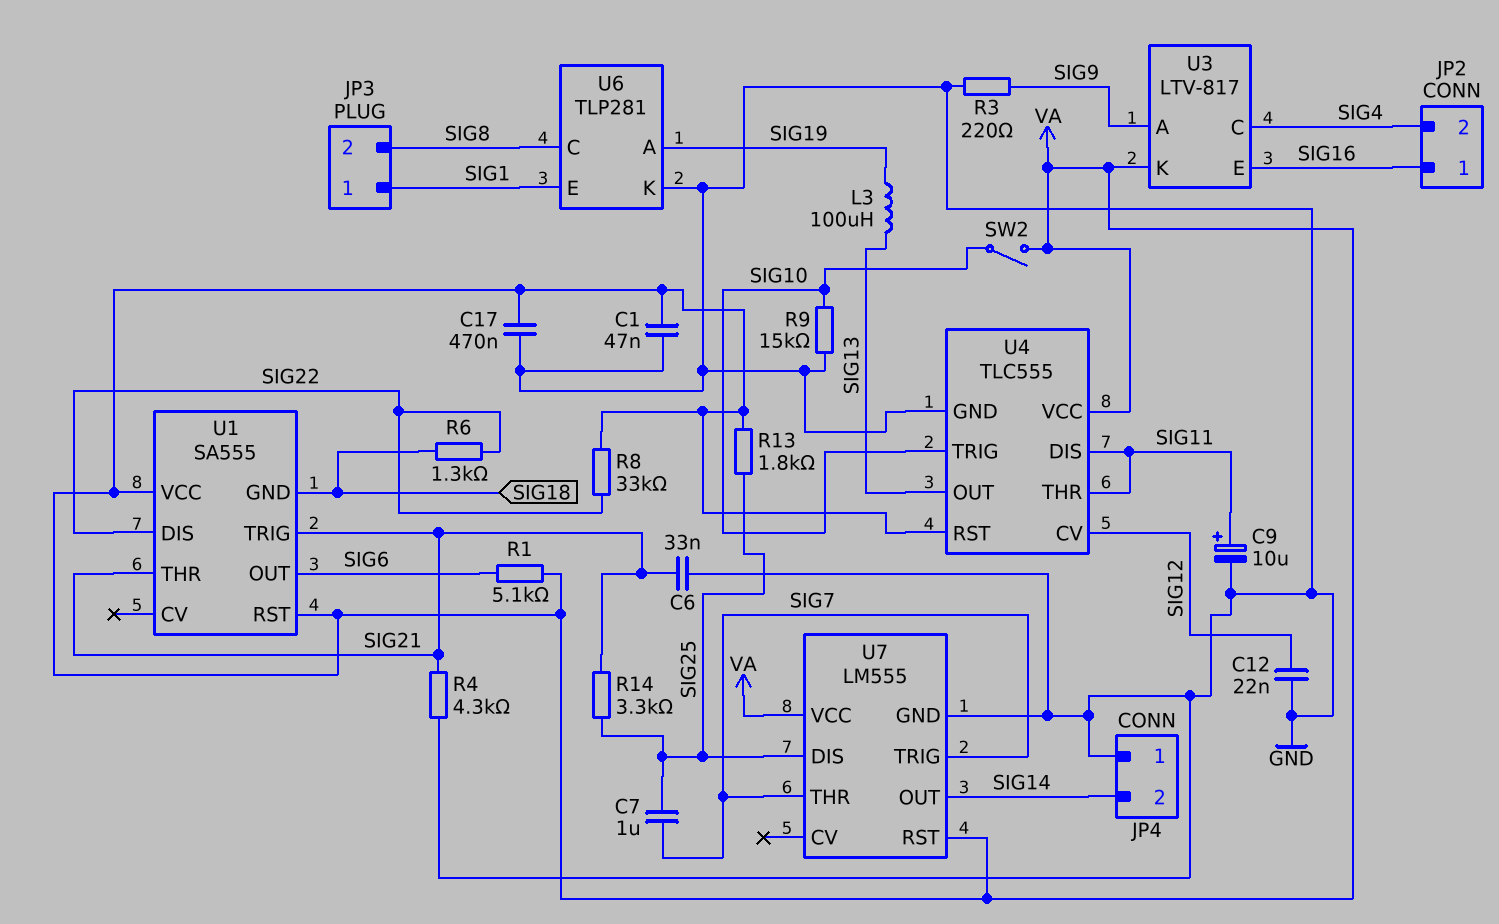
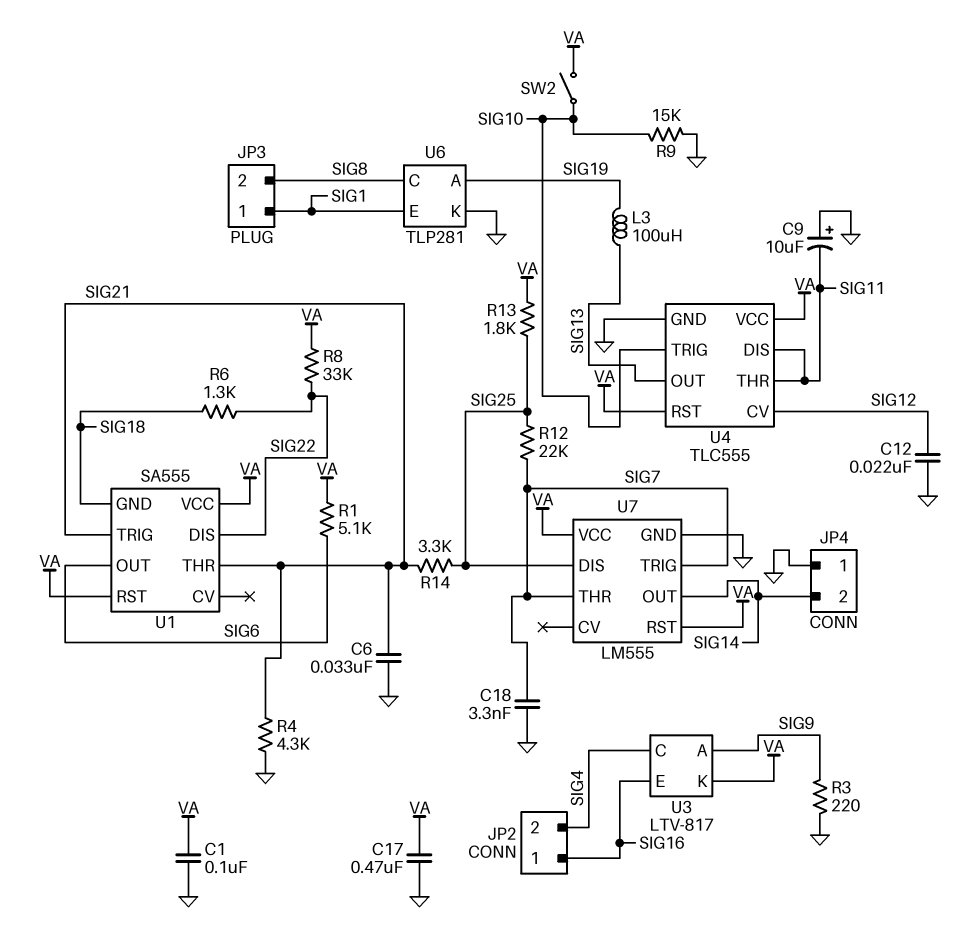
C1: 47nF (GND, VA) -> 100nF (GND, VA)
C7: 1uF (SIG7, SIG25) -> none
C9: 10uF (plus SIG11, minus GND) -> 10uF (plus GND, minus SIG11)
C18: none -> 3.3nF (GND, SIG7)
R12: none -> 22k (SIG7, SIG25)

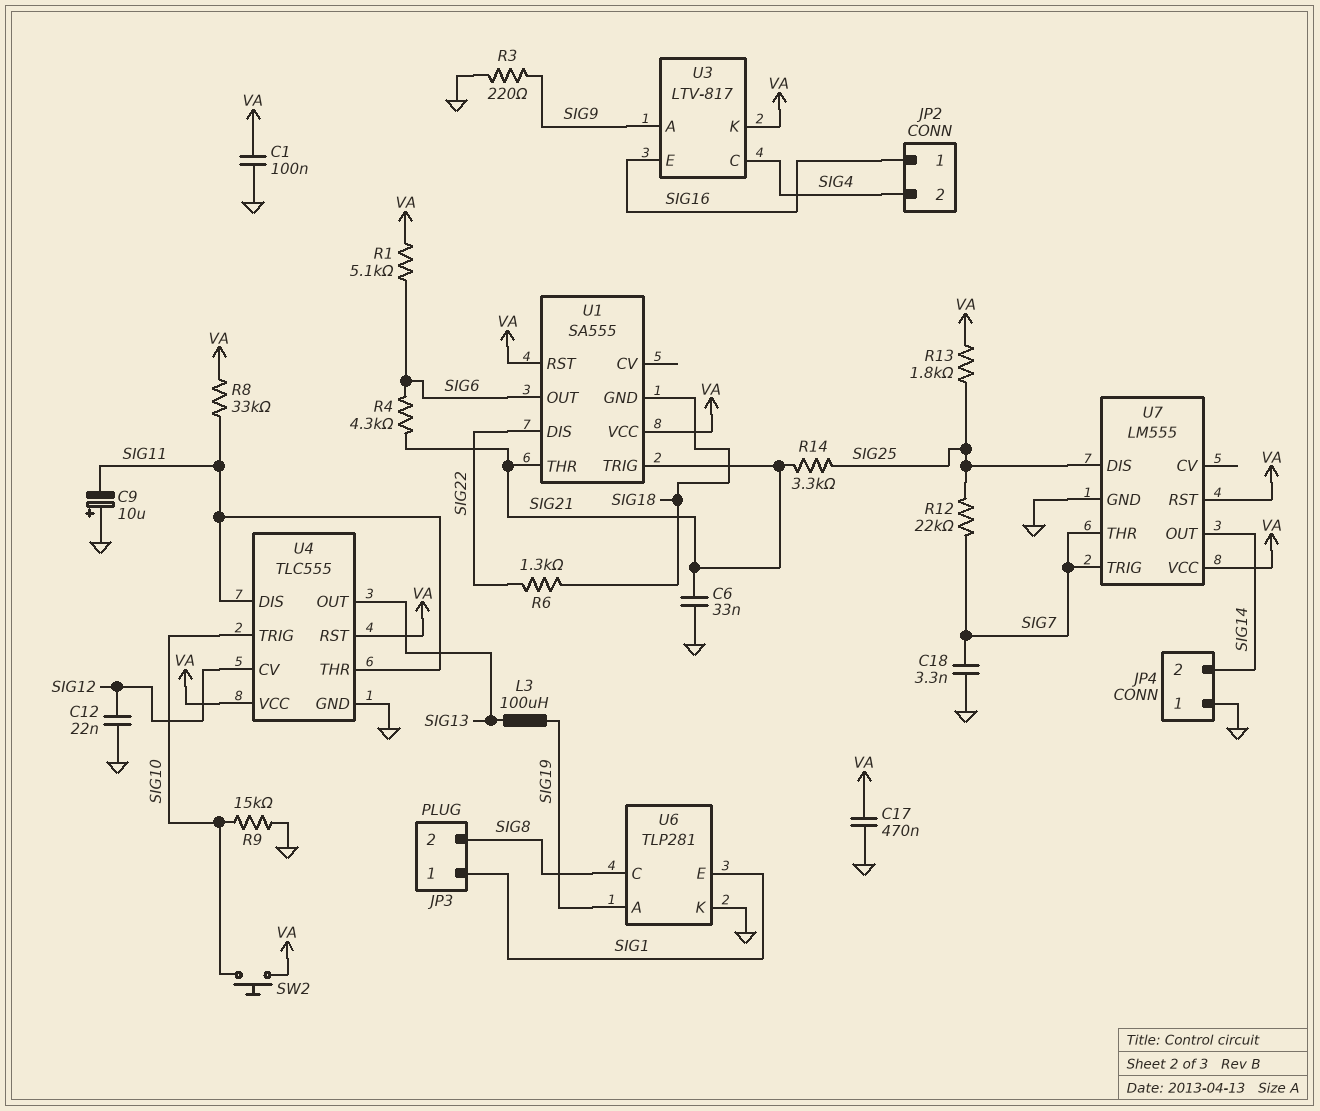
R4: 4.3k (GND, SIG21) -> 4.3k (SIG6, SIG21)
R8: 33k (SIG22, VA) -> 33k (SIG11, VA)
SW2: switch (SIG10, VA) -> button (SIG10, VA)

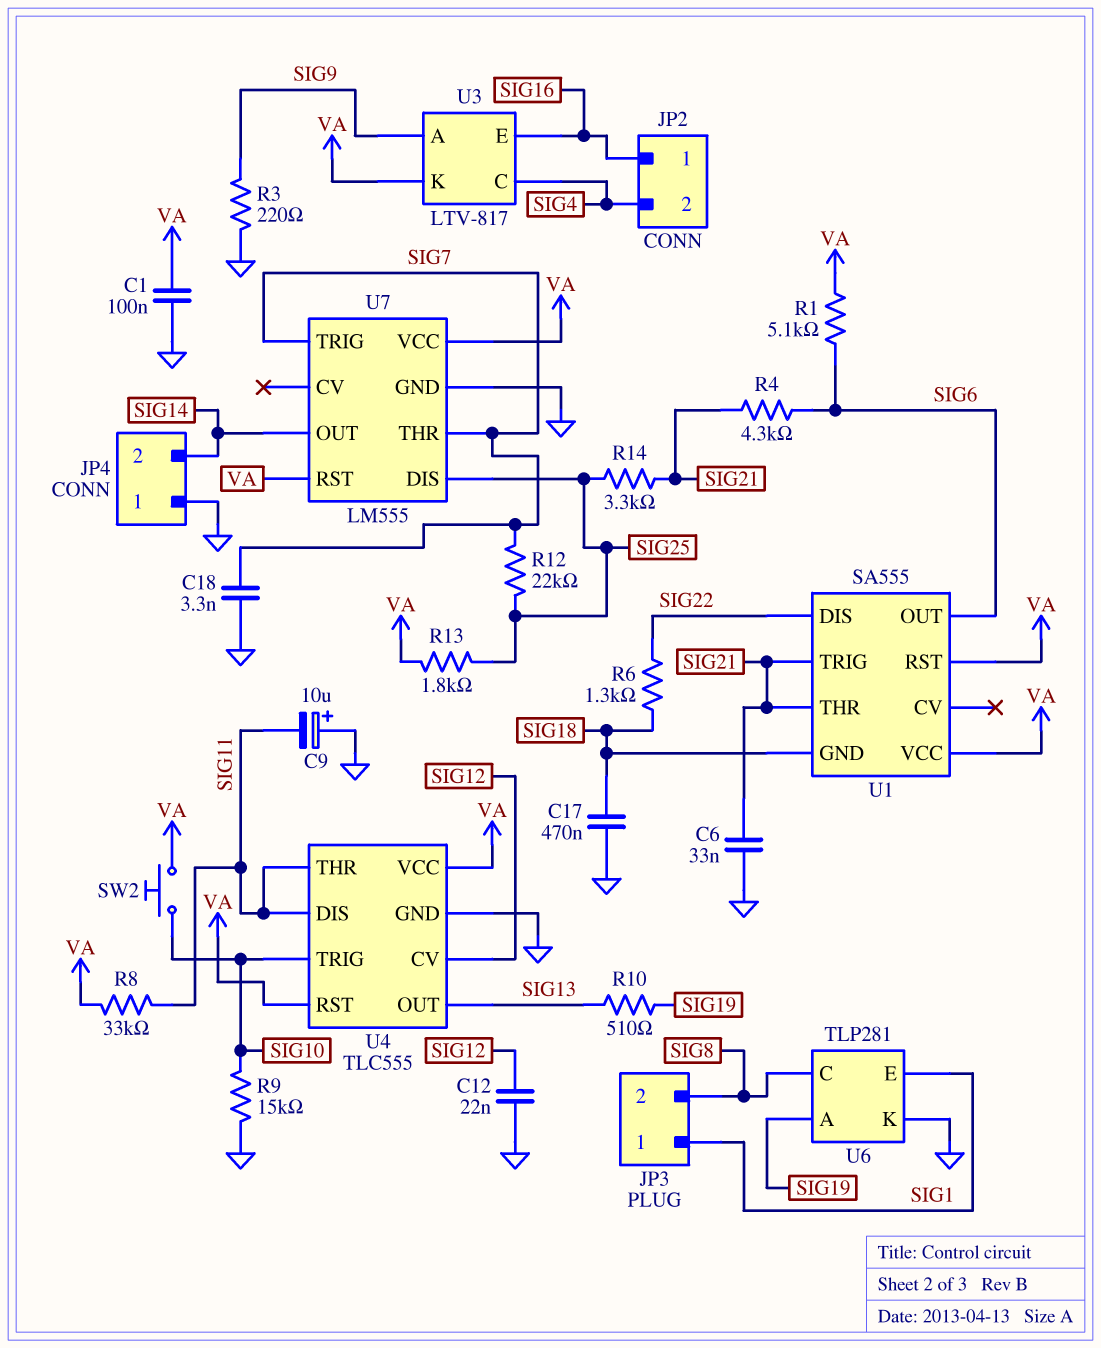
C17: 470nF (GND, VA) -> 470nF (GND, SIG18)
L3: 100uH (SIG13, SIG19) -> none
R10: none -> 510 (SIG13, SIG19)

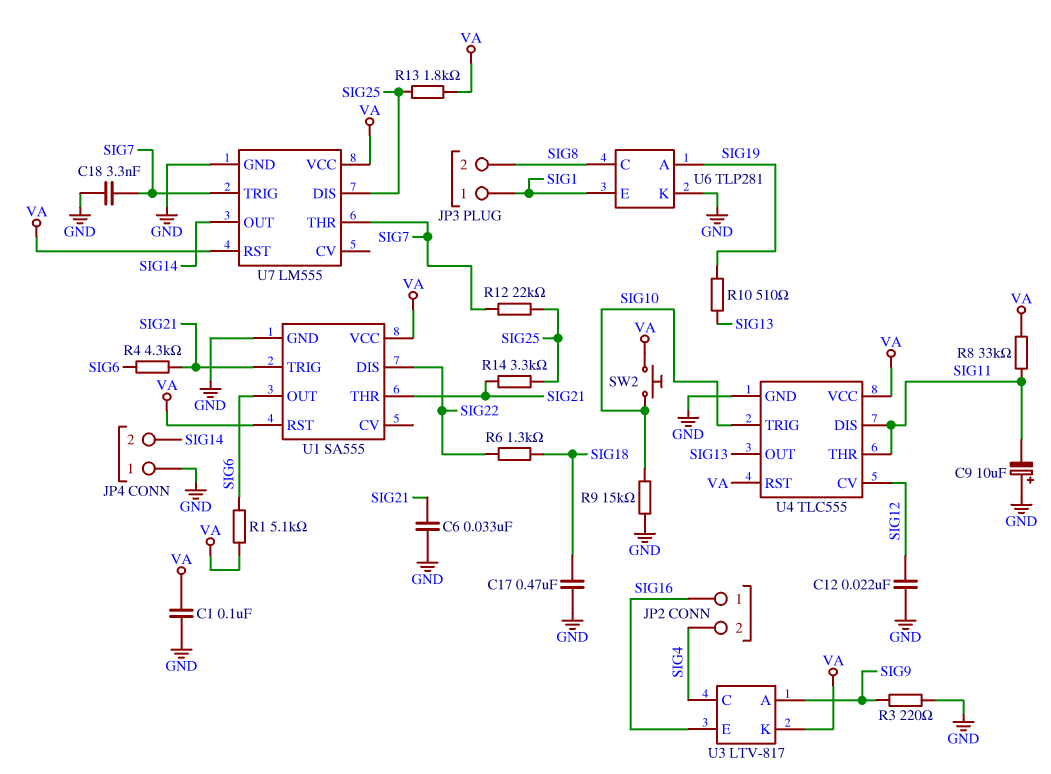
U1 pin GND: SIG18 -> GND

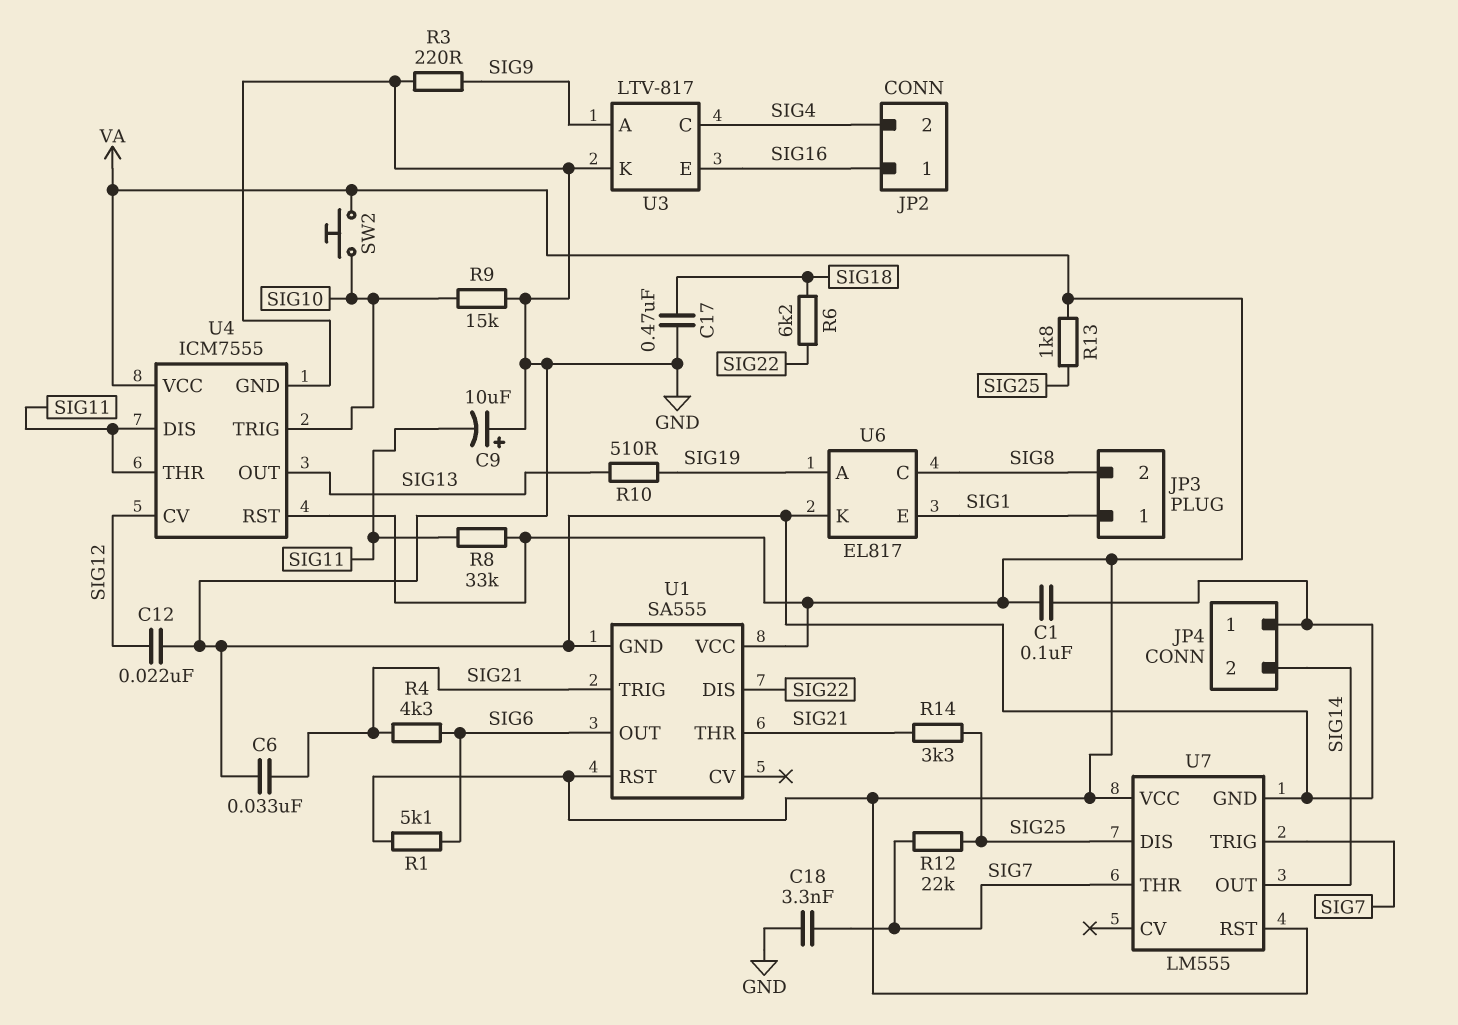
R6: 1.3k (SIG18, SIG22) -> 6.2k (SIG18, SIG22)
U3 pin K: VA -> GND
U4: TLC555 -> ICM7555
U6: TLP281 -> EL817

